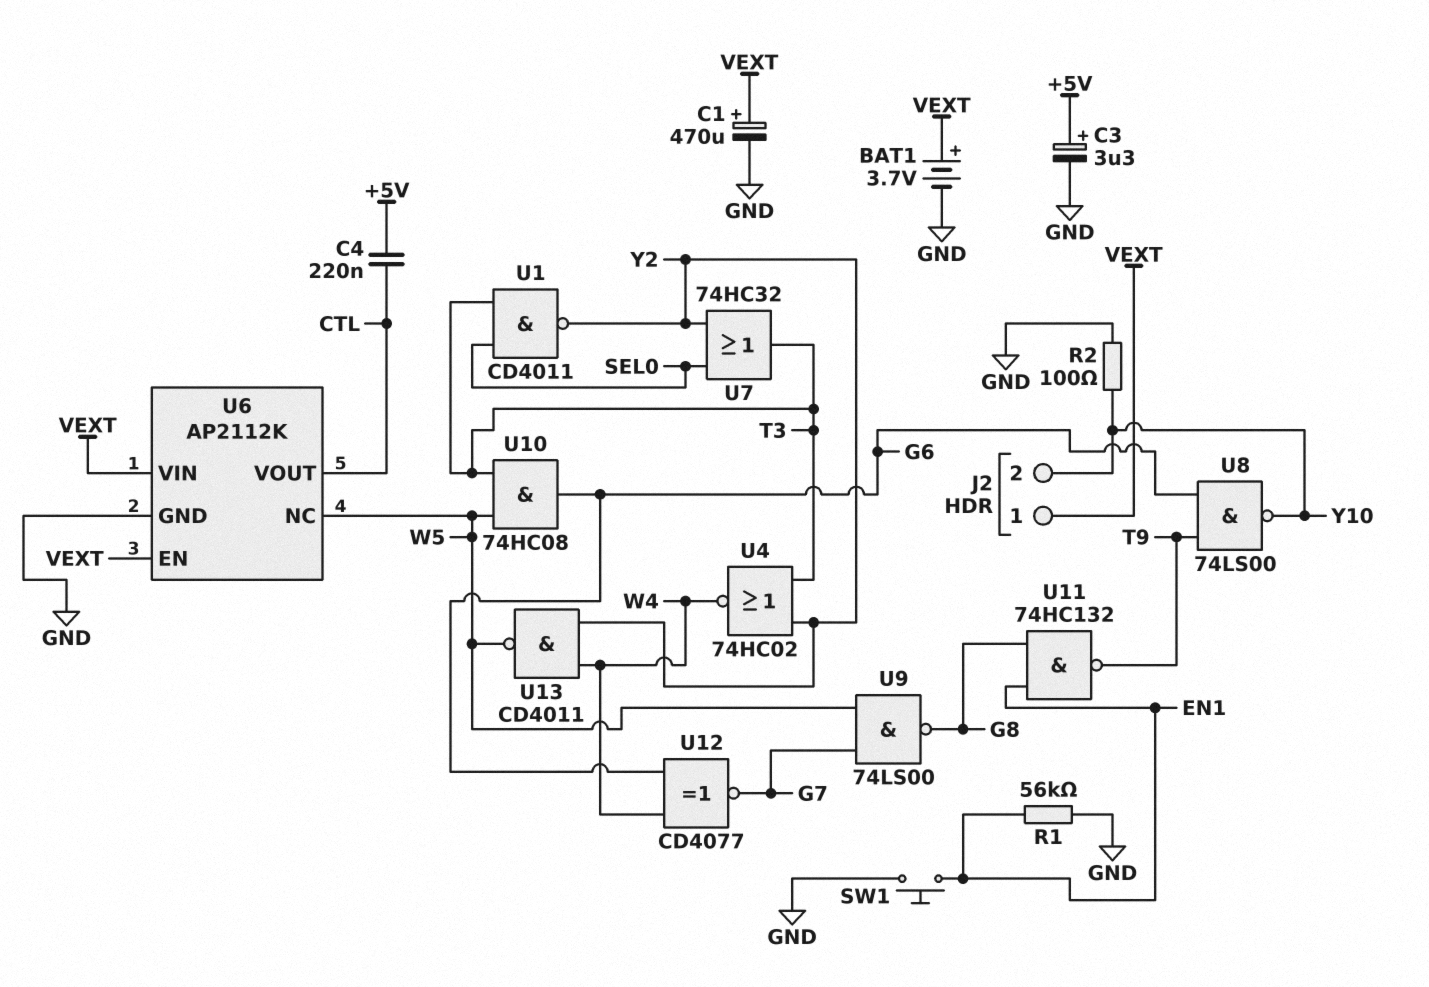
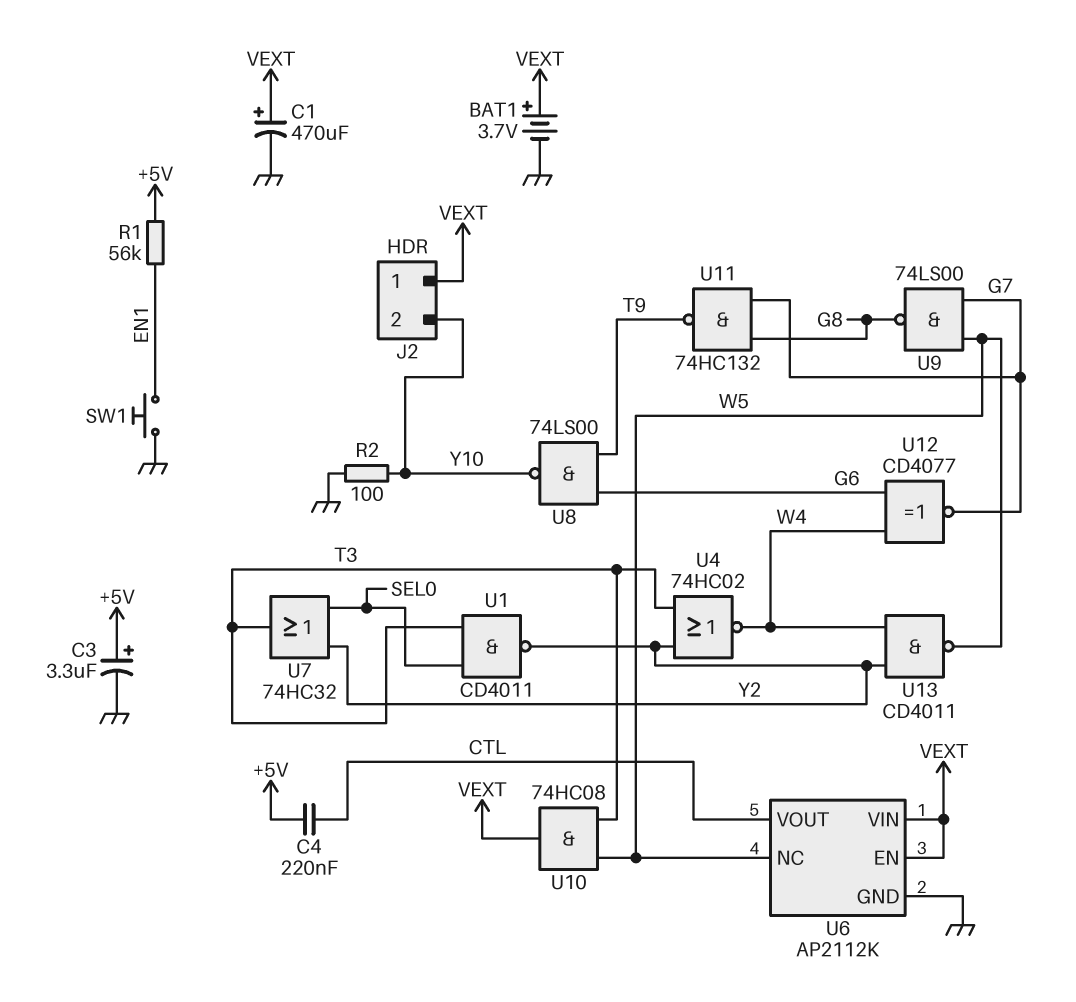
R1: 56k (EN1, GND) -> 56k (+5V, EN1)
U10: AND 74HC08 (in T3, in W5, out G6) -> AND 74HC08 (in T3, in W5, out VEXT)
U11: NAND 74HC132 (in EN1, in G8, out T9) -> NAND 74HC132 (in G7, in G8, out T9)

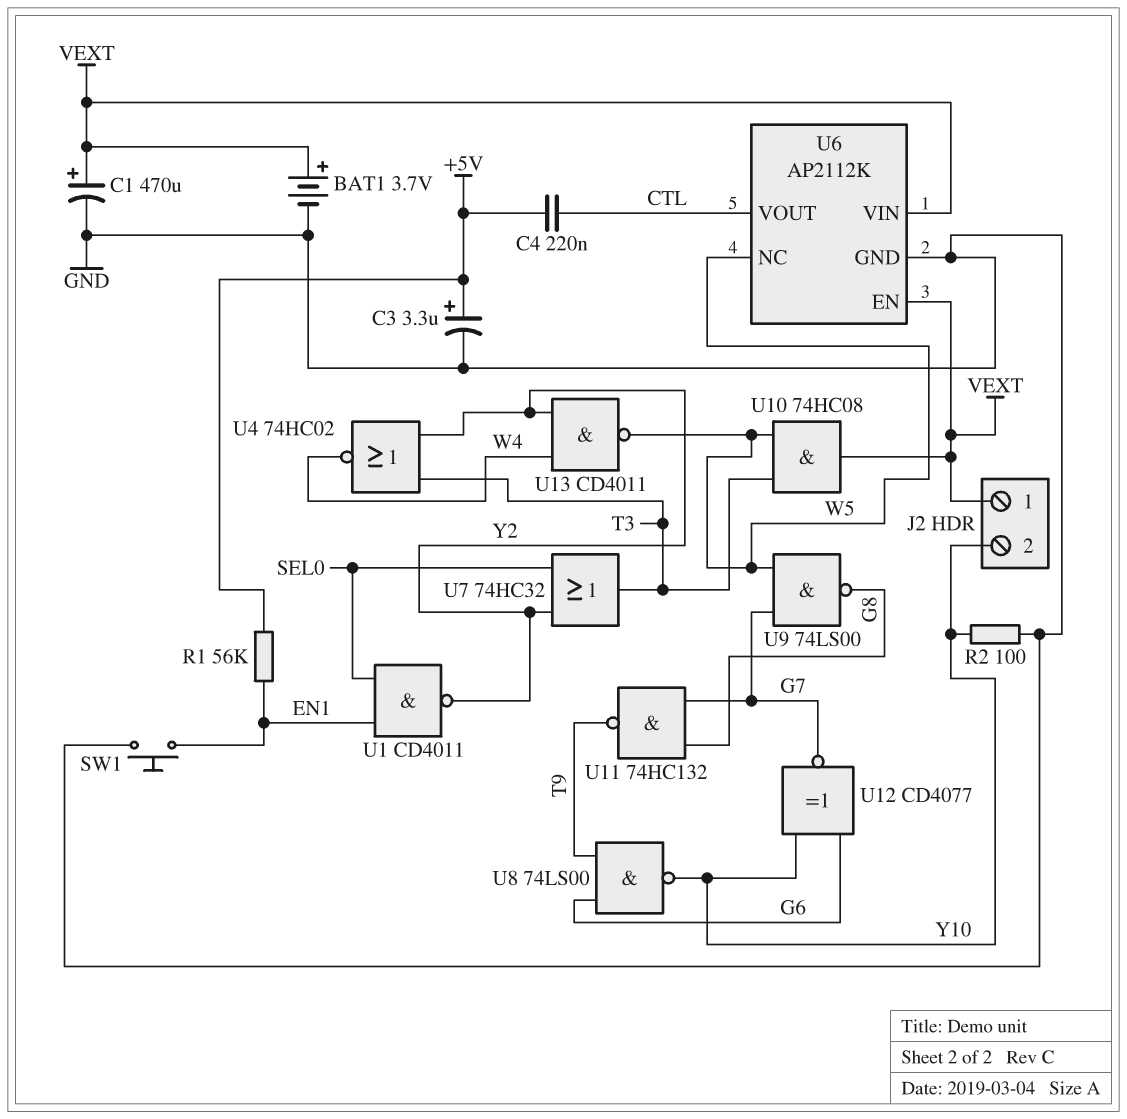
U1: NAND CD4011 (in SEL0, in T3, out Y2) -> NAND CD4011 (in EN1, in SEL0, out Y2)
U12: XNOR CD4077 (in G6, in W4, out G7) -> XNOR CD4077 (in G6, in Y10, out G7)

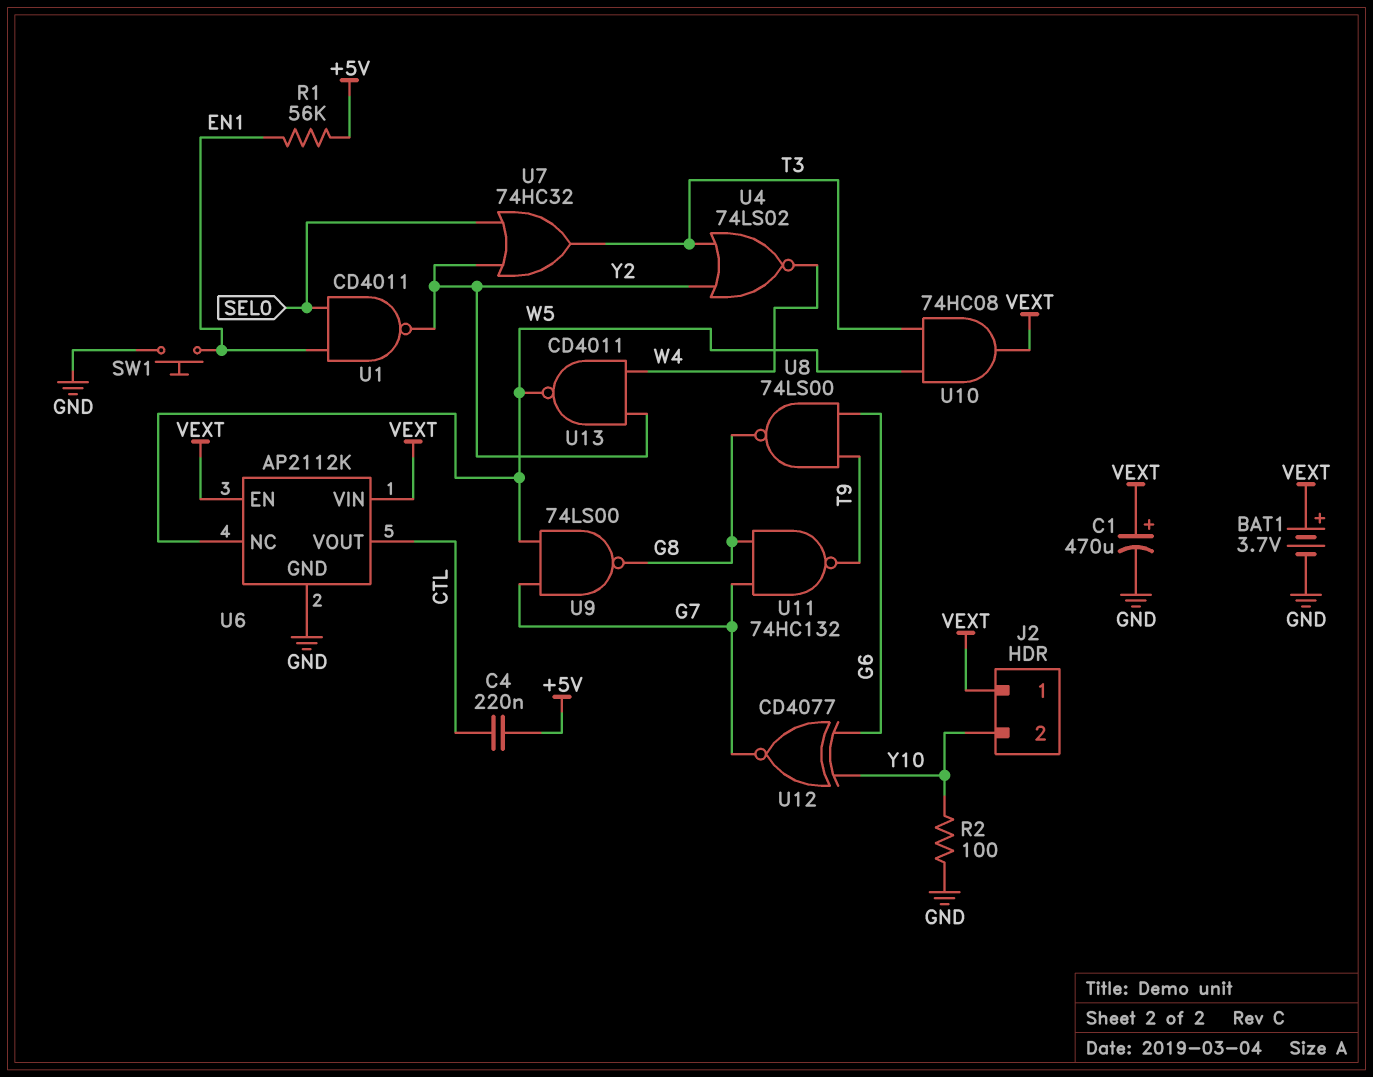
C3: 3.3uF (plus +5V, minus GND) -> none
U4: NOR 74HC02 (in T3, in Y2, out W4) -> NOR 74LS02 (in T3, in Y2, out W4)
U8: NAND 74LS00 (in G6, in T9, out Y10) -> NAND 74LS00 (in G6, in T9, out G8)

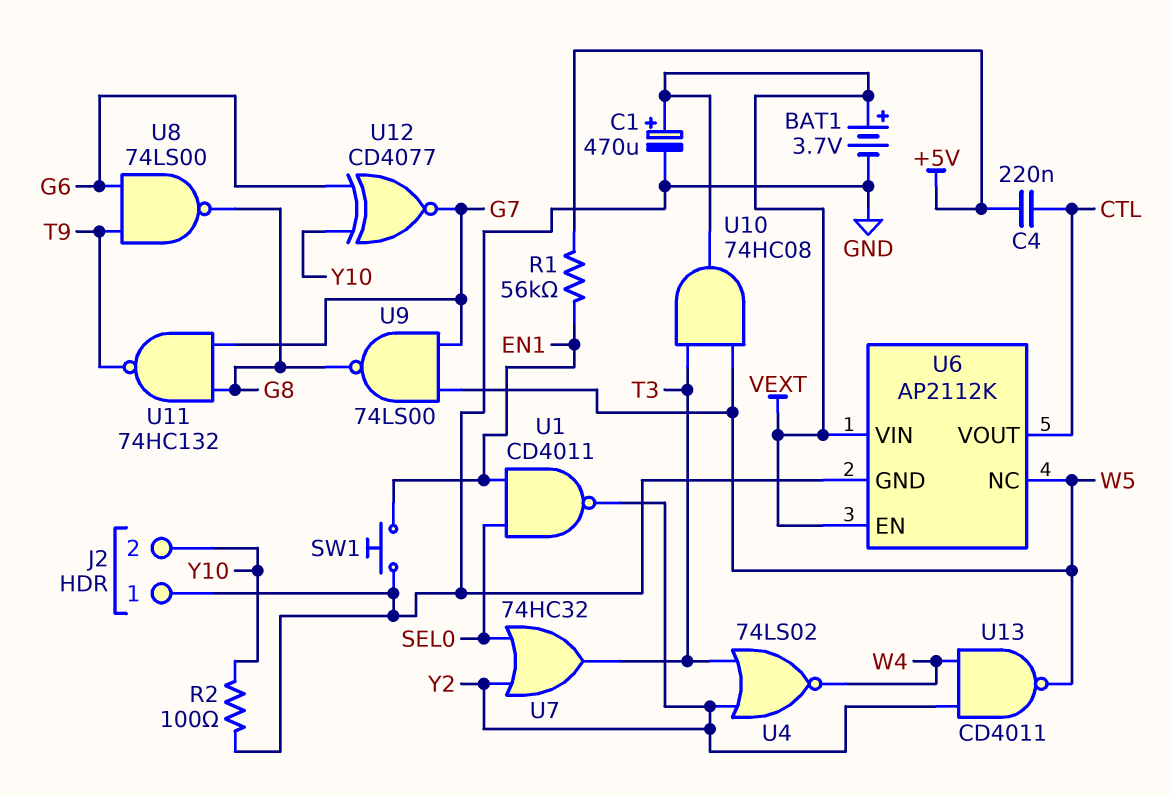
J2 pin 1: VEXT -> GND

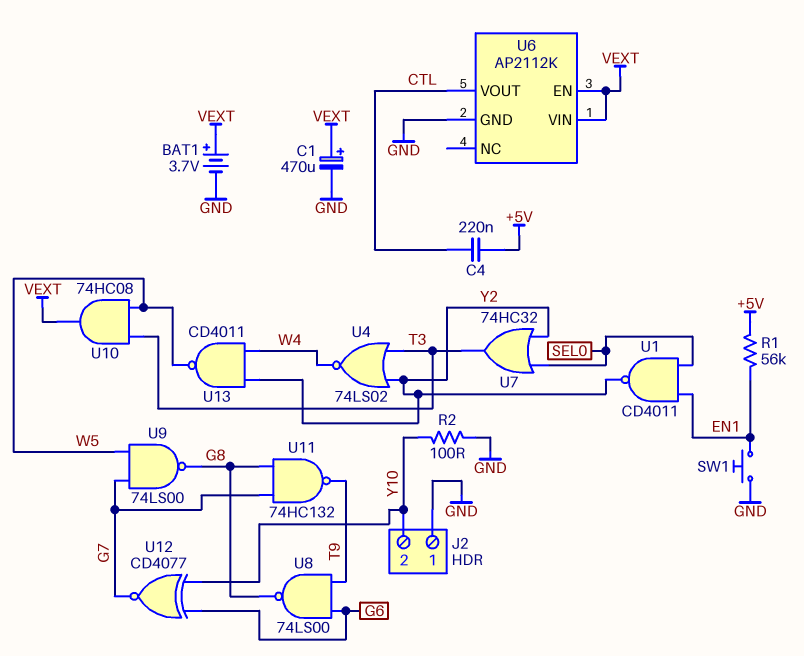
U6 pin NC: W5 -> none

